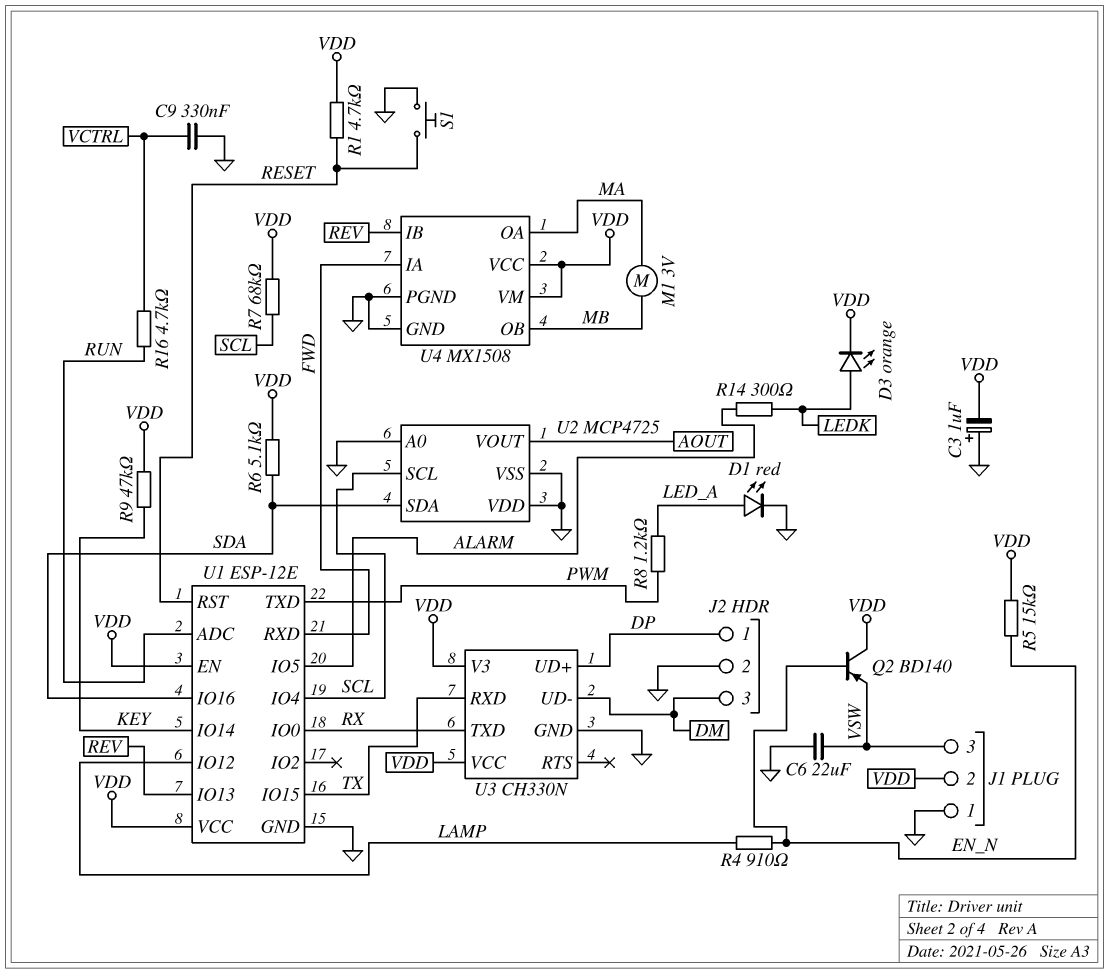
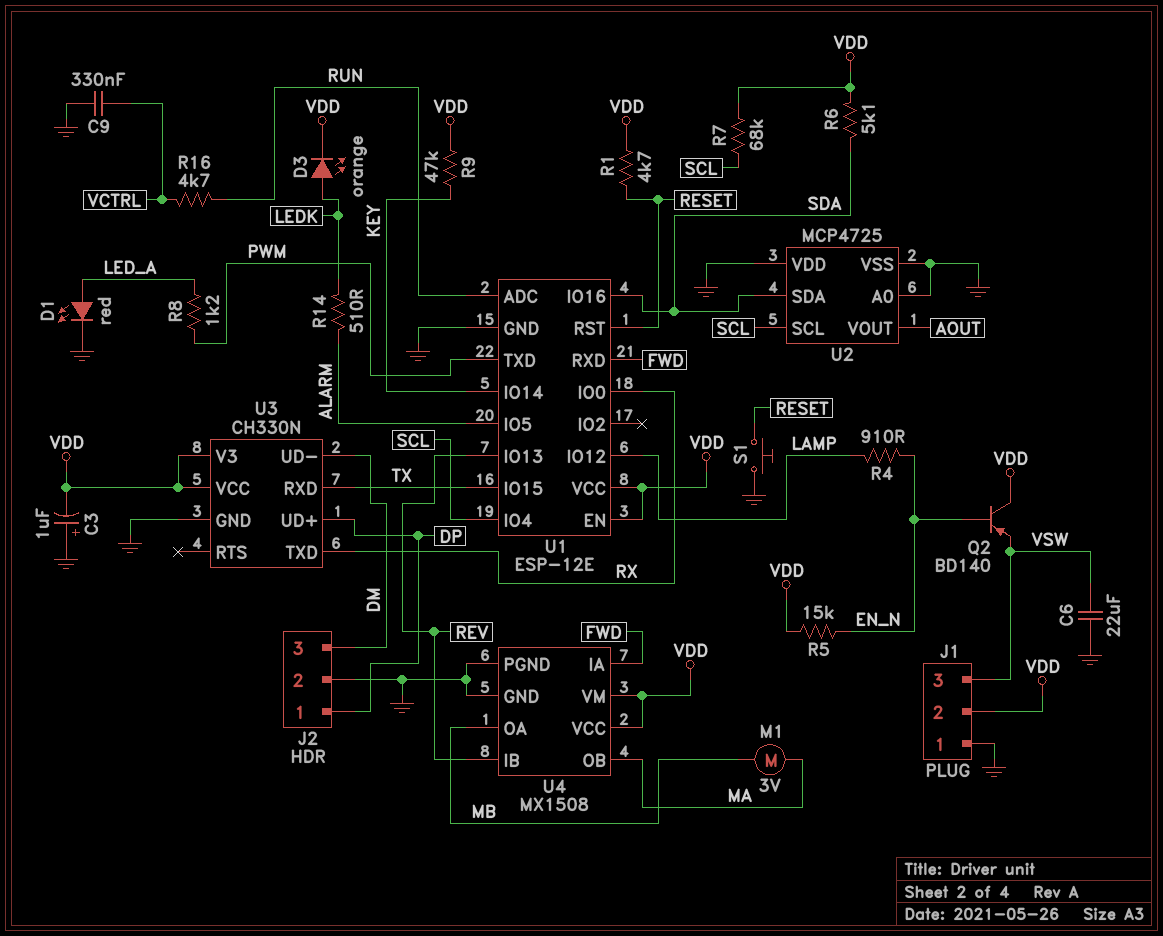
R14: 300 (ALARM, LEDK) -> 510 (ALARM, LEDK)
U4 pin OA: MA -> MB
U4 pin OB: MB -> MA

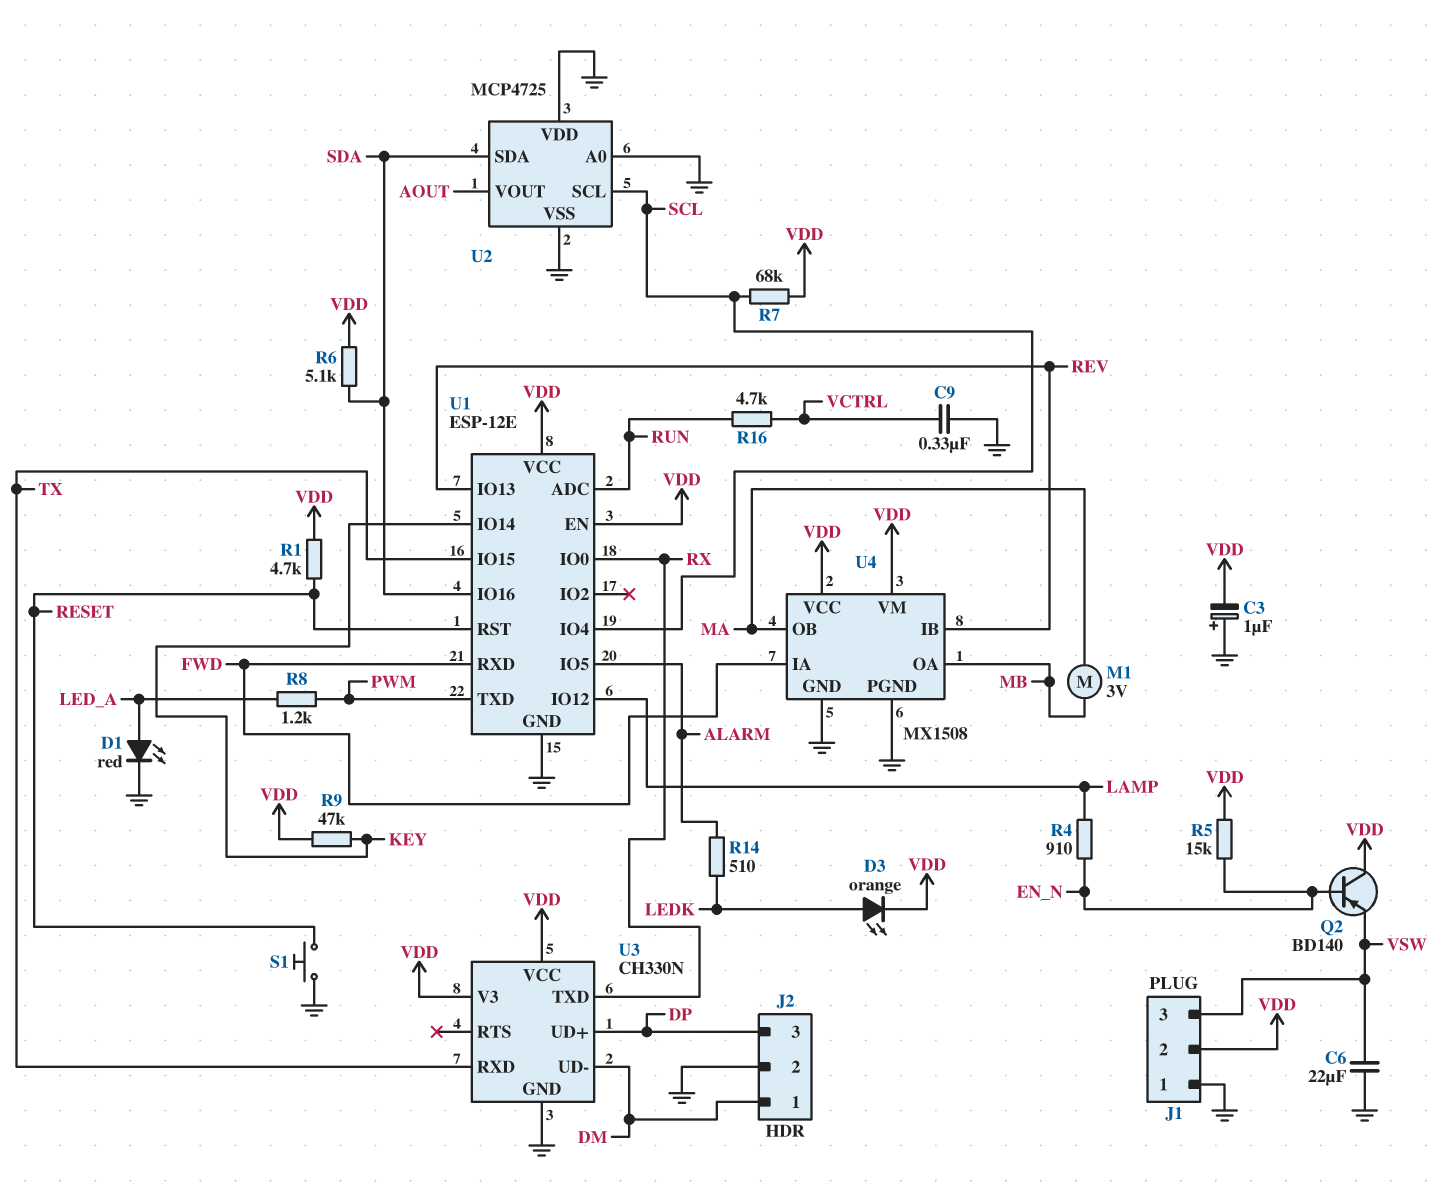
J2 pin 1: DP -> DM
J2 pin 3: DM -> DP

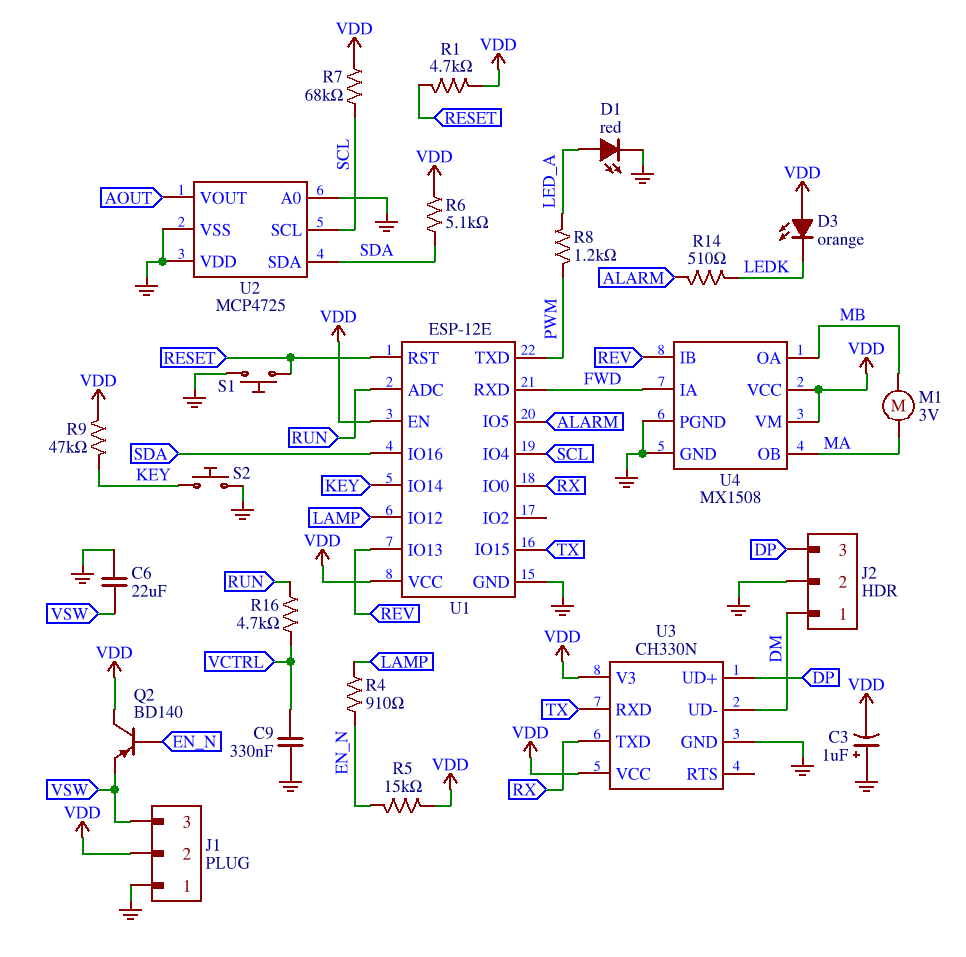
D3: LED orange (A LEDK, K VDD) -> LED orange (A VDD, K LEDK)
S2: none -> button (GND, KEY)

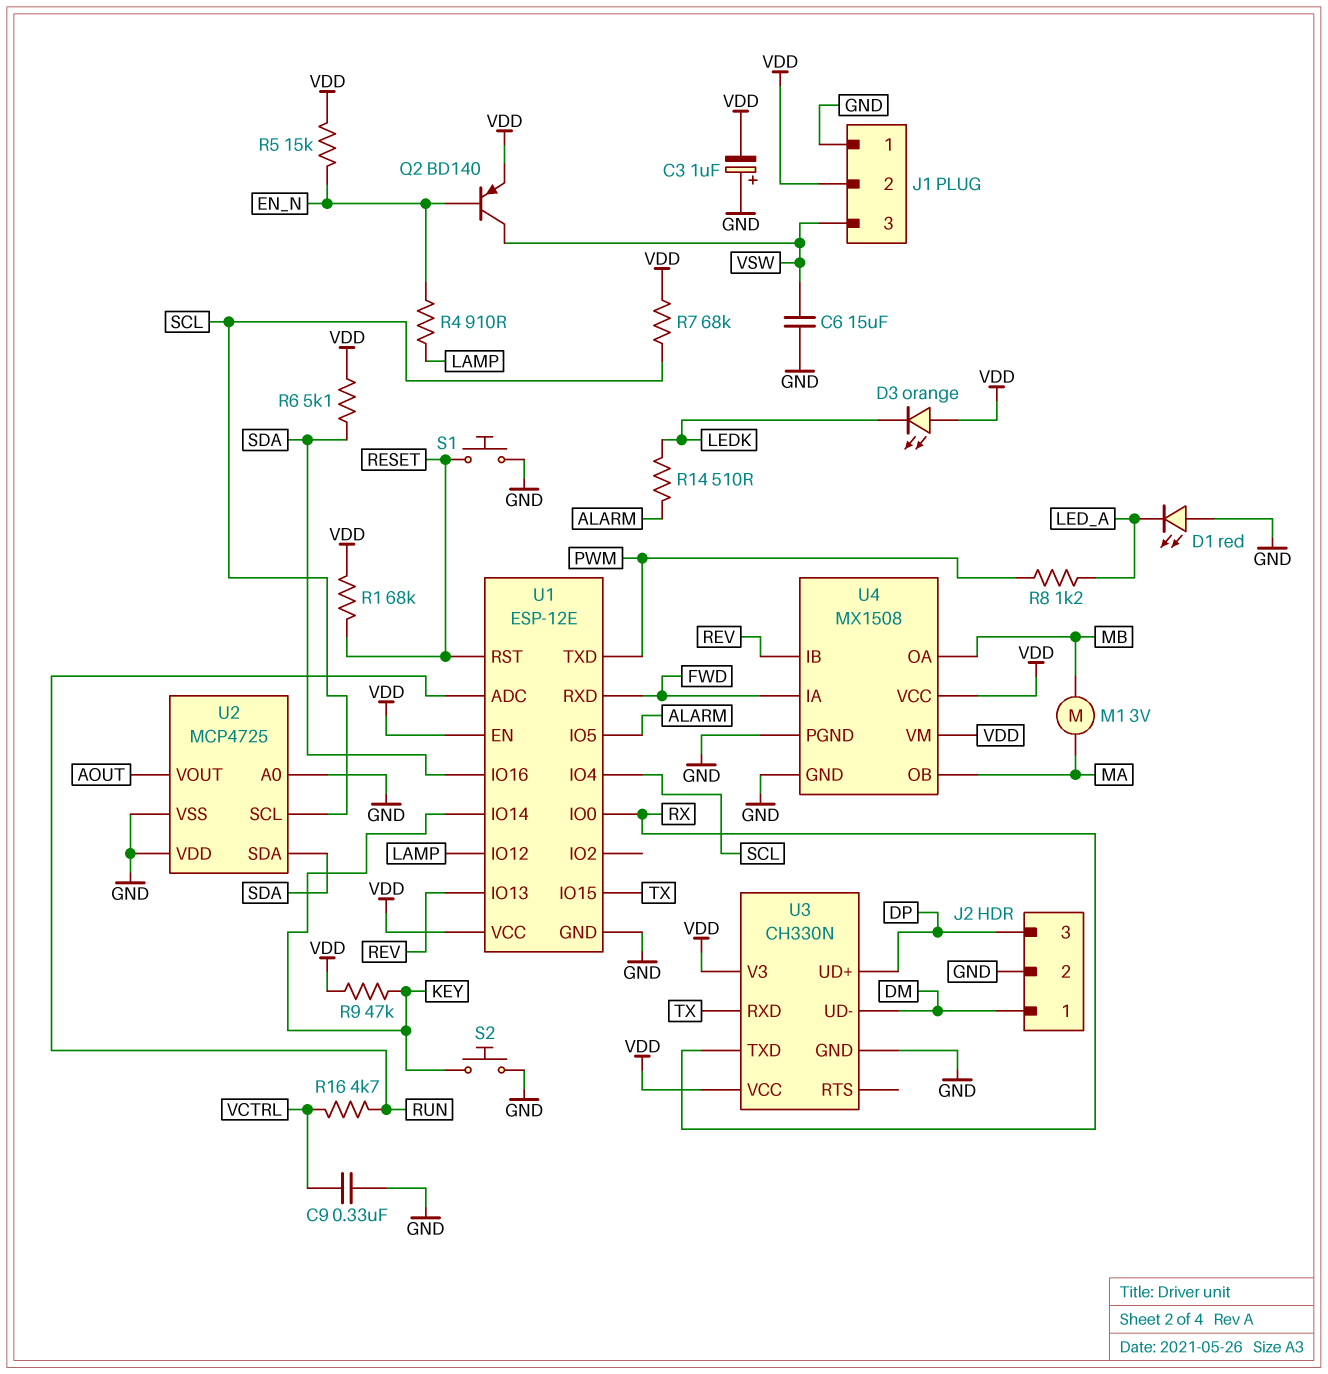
C6: 22uF (GND, VSW) -> 15uF (GND, VSW)
D1: LED red (A LED_A, K GND) -> LED red (A GND, K LED_A)
Q2: PNP BD140 (B EN_N, C VDD, E VSW) -> PNP BD140 (B EN_N, C VSW, E VDD)
R1: 4.7k (RESET, VDD) -> 68k (RESET, VDD)

